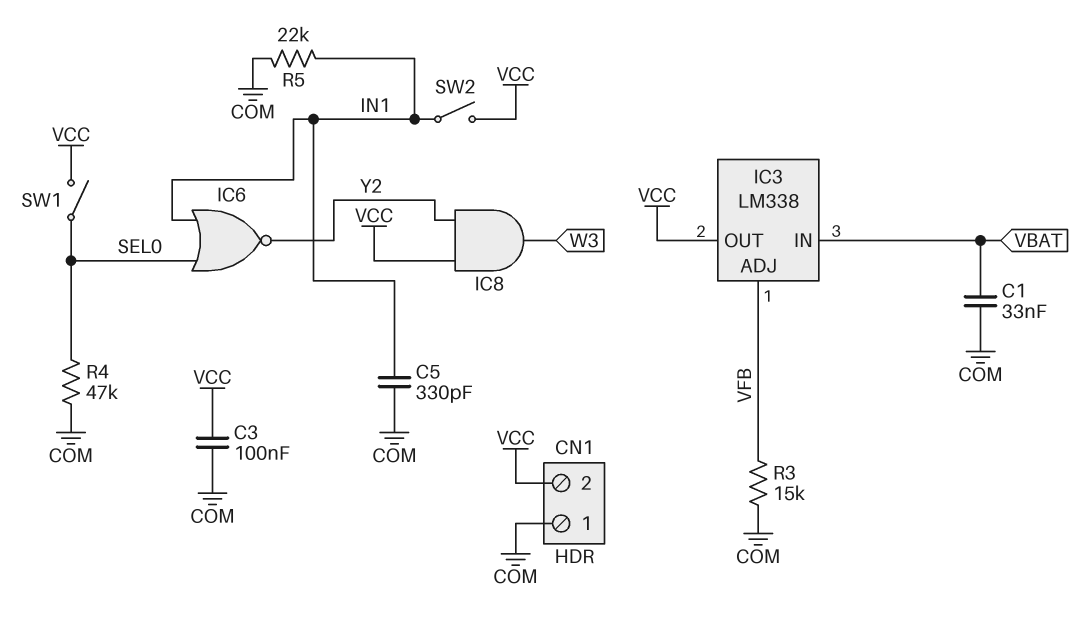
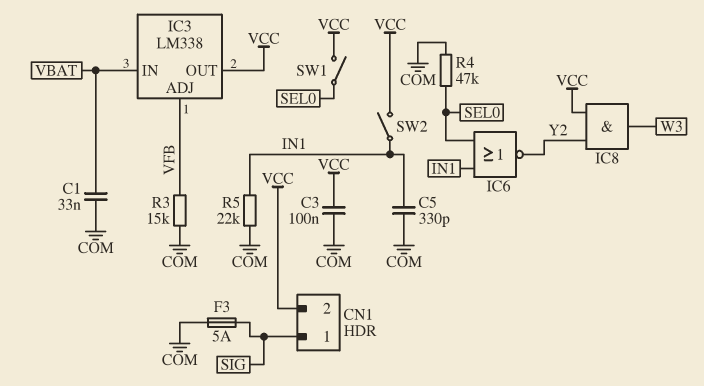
CN1 pin 1: COM -> SIG
F3: none -> 5A (COM, SIG)

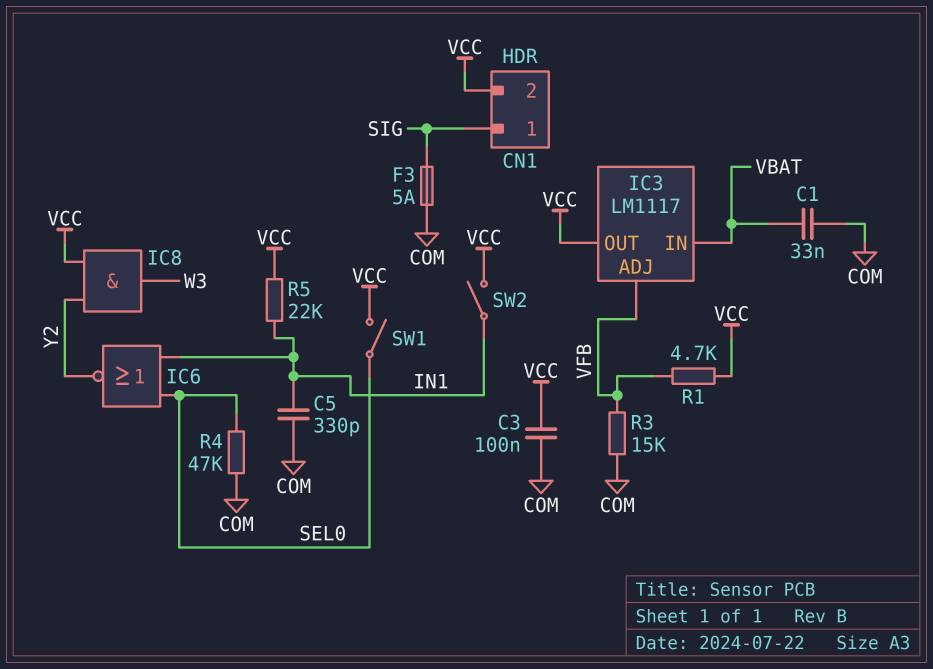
IC3: LM338 -> LM1117
R1: none -> 4.7k (VCC, VFB)
R5: 22k (COM, IN1) -> 22k (IN1, VCC)

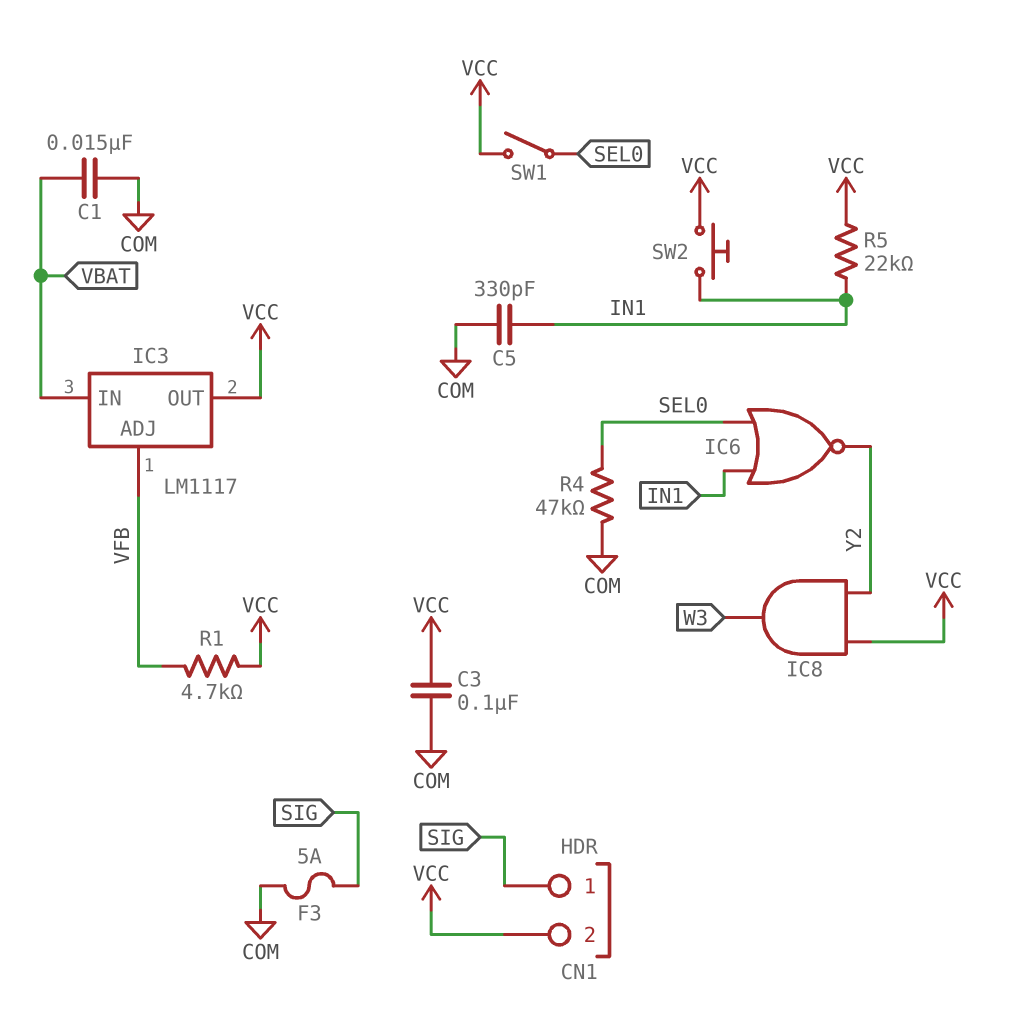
C1: 33nF (COM, VBAT) -> 15nF (COM, VBAT)
R3: 15k (COM, VFB) -> none
SW2: switch (IN1, VCC) -> button (IN1, VCC)

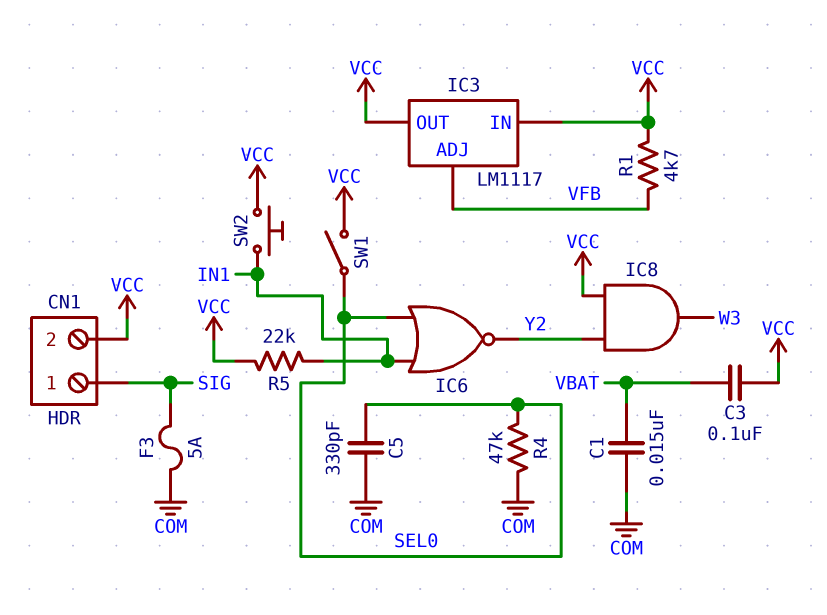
C3: 100nF (COM, VCC) -> 100nF (VBAT, VCC)
C5: 330pF (COM, IN1) -> 330pF (COM, SEL0)
IC3 pin IN: VBAT -> VCC

